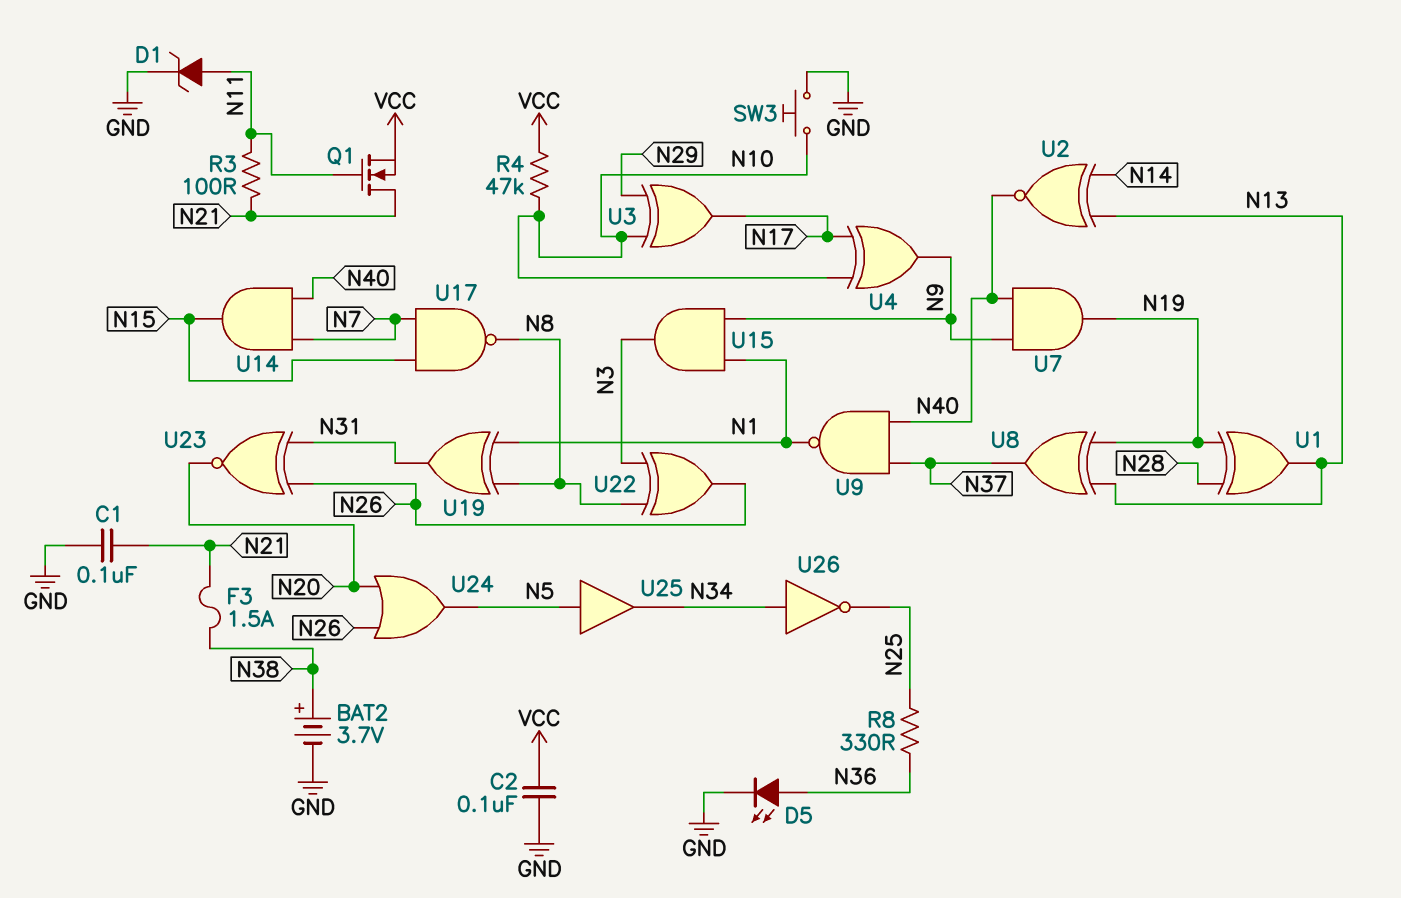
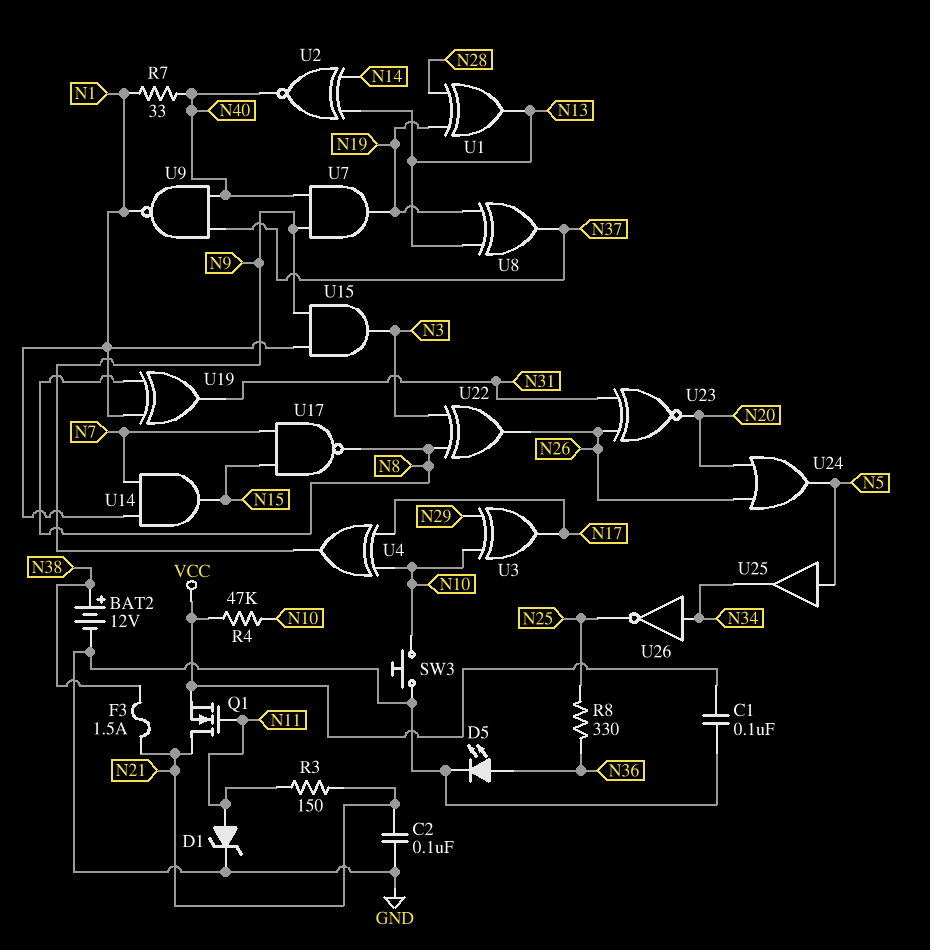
BAT2: 3.7V (plus N38, minus GND) -> 12V (plus N38, minus GND)
C1: 100nF (GND, N21) -> 100nF (GND, VCC)
C2: 100nF (GND, VCC) -> 100nF (GND, N21)
R3: 100 (N11, N21) -> 150 (N11, N21)
R7: none -> 33 (N1, N40)
U14: AND (in N7, in N40, out N15) -> AND (in N1, in N7, out N15)

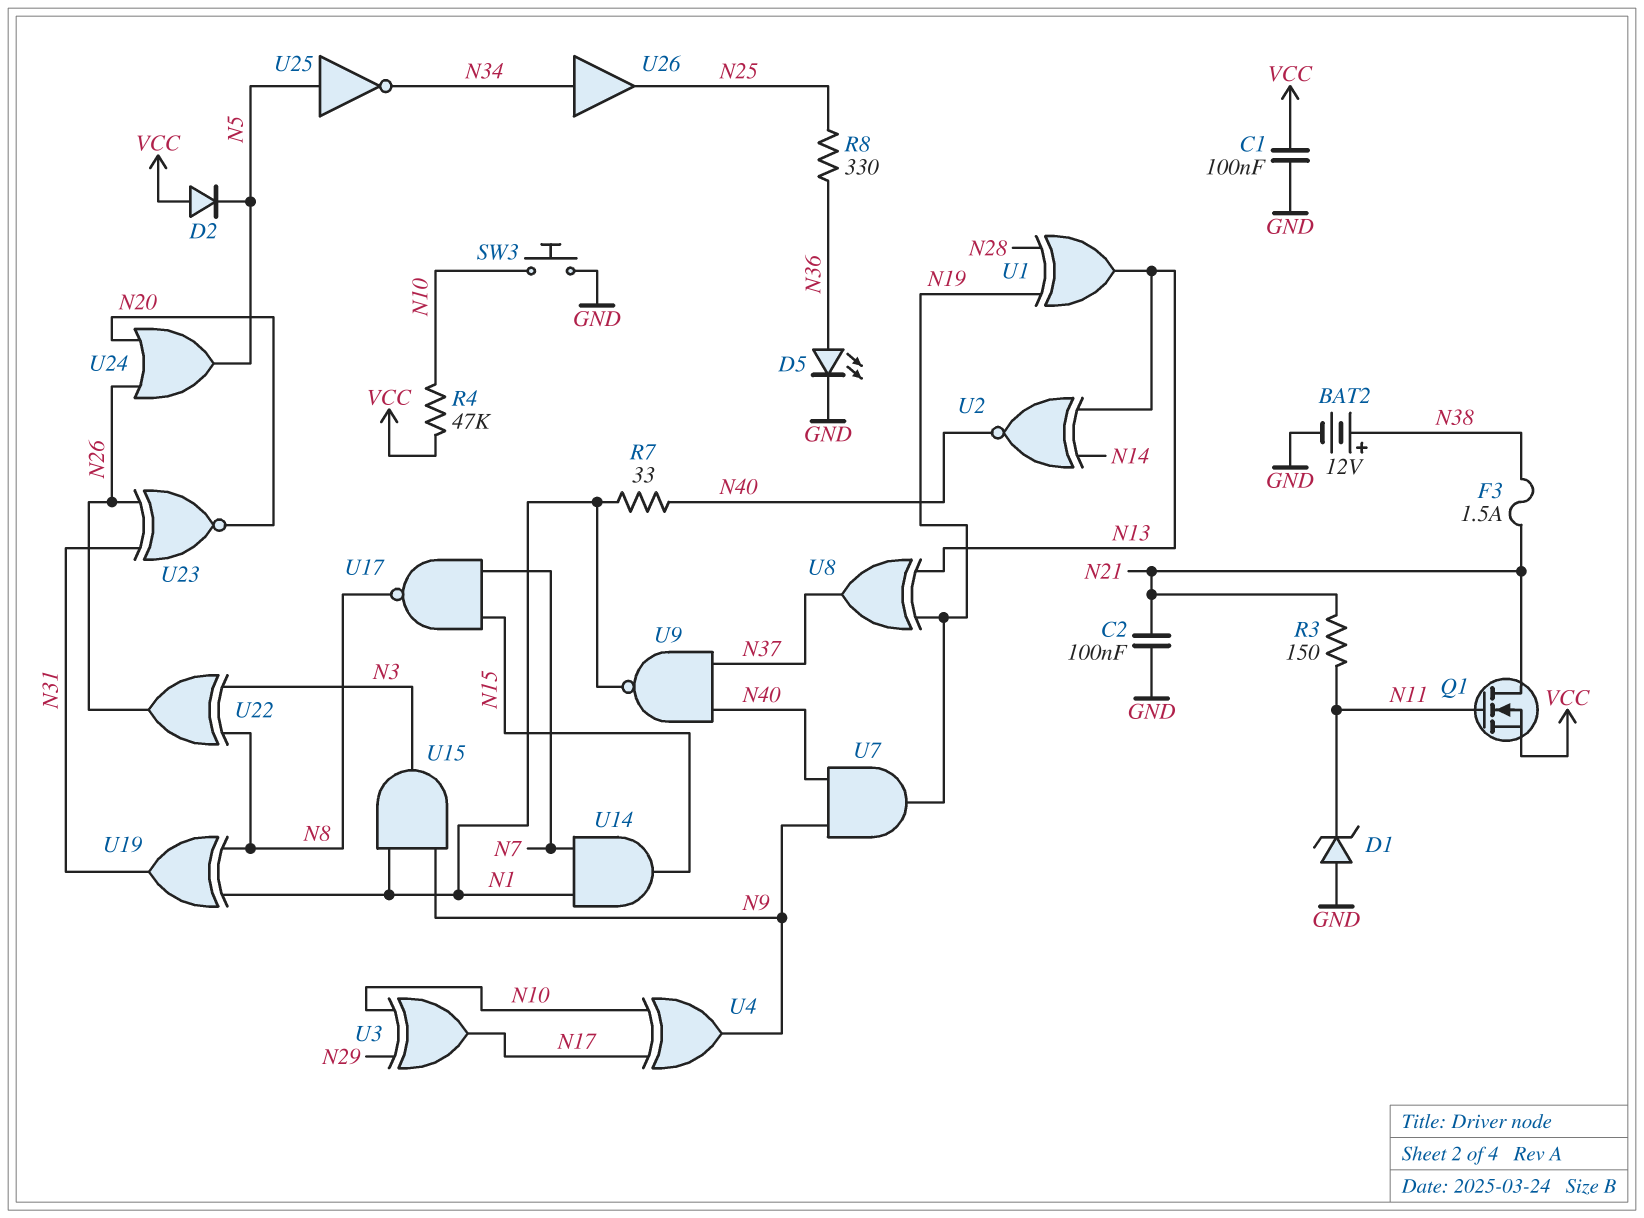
D1: zener (A N11, K GND) -> zener (A GND, K N11)
D2: none -> diode (A VCC, K N5)
U25: buffer (in N5, out N34) -> NOT (in N5, out N34)
U26: NOT (in N34, out N25) -> buffer (in N34, out N25)

